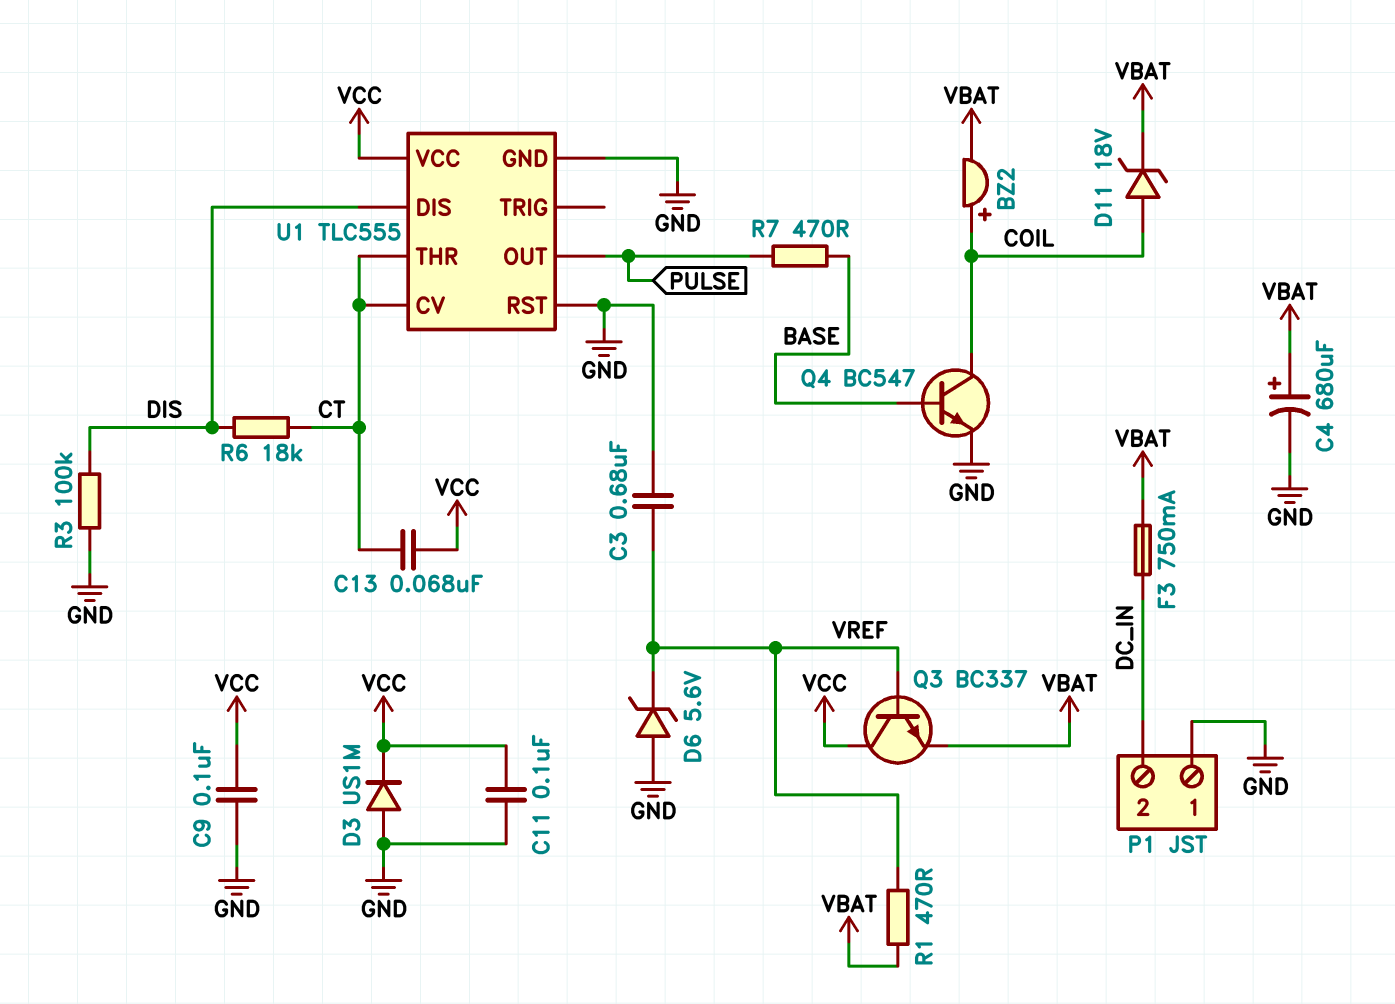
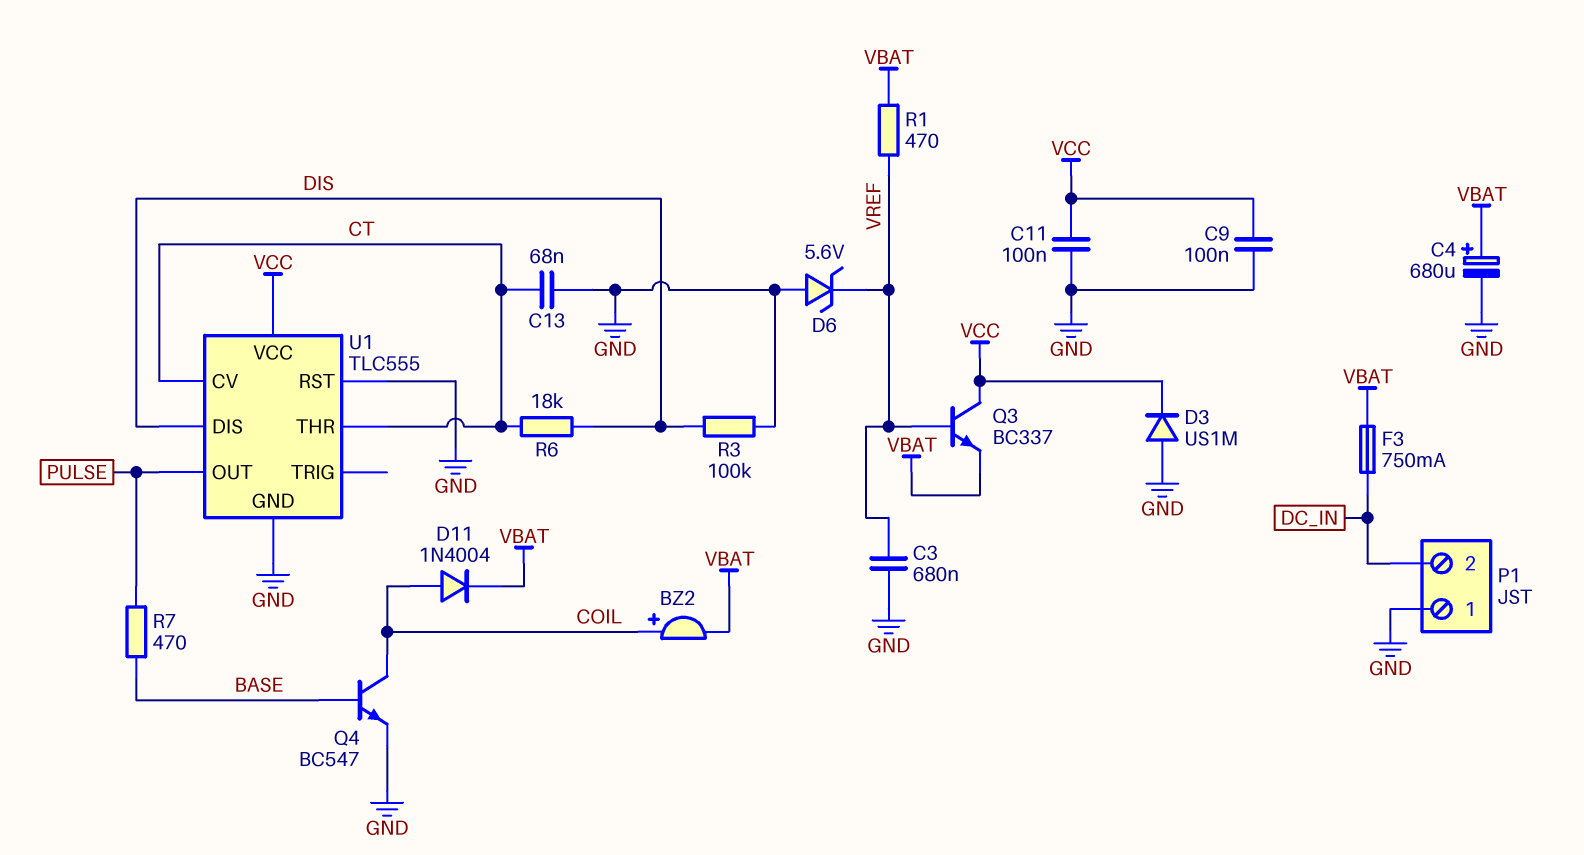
C13: 68nF (CT, VCC) -> 68nF (CT, GND)
D11: zener 18V (A COIL, K VBAT) -> diode 1N4004 (A COIL, K VBAT)

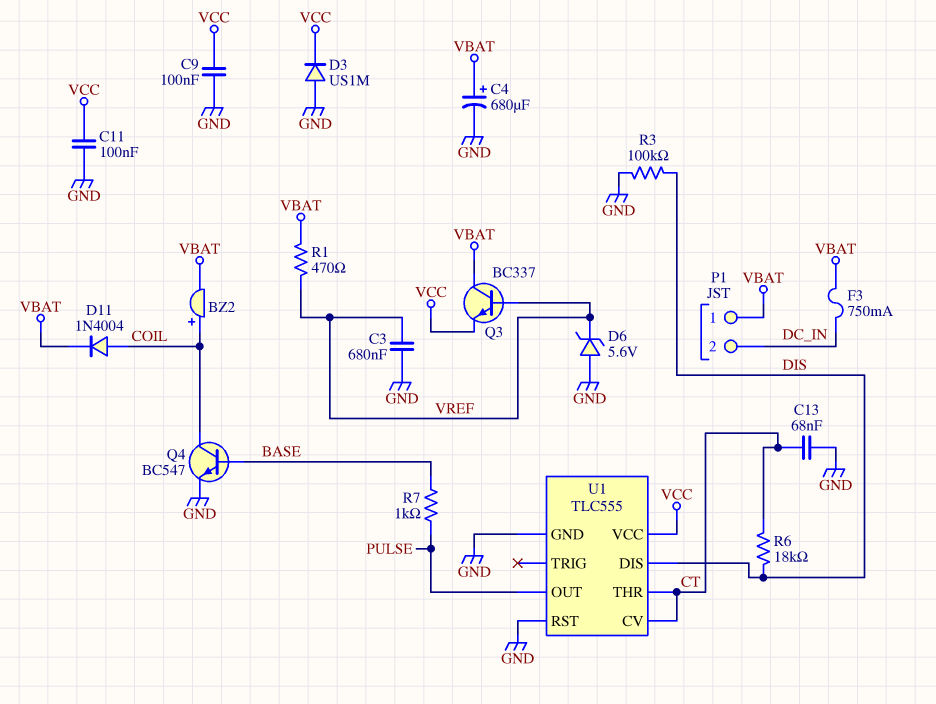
P1 pin 1: GND -> VBAT
Q3: NPN BC337 (B VREF, C VCC, E VBAT) -> NPN BC337 (B VREF, C VBAT, E VCC)
R7: 470 (BASE, PULSE) -> 1k (BASE, PULSE)

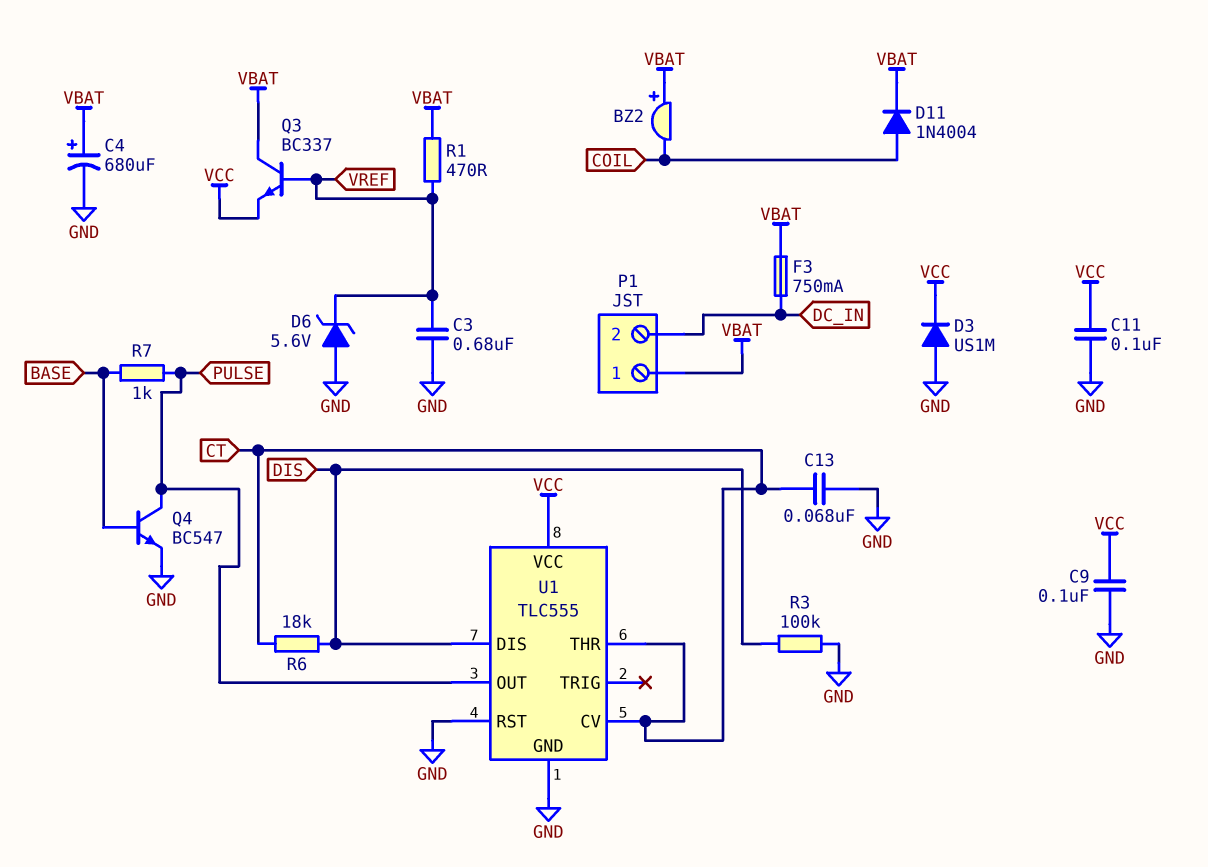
BZ2: buzzer (plus COIL, minus VBAT) -> buzzer (plus VBAT, minus COIL)
Q4: NPN BC547 (B BASE, C COIL, E GND) -> NPN BC547 (B BASE, C PULSE, E GND)

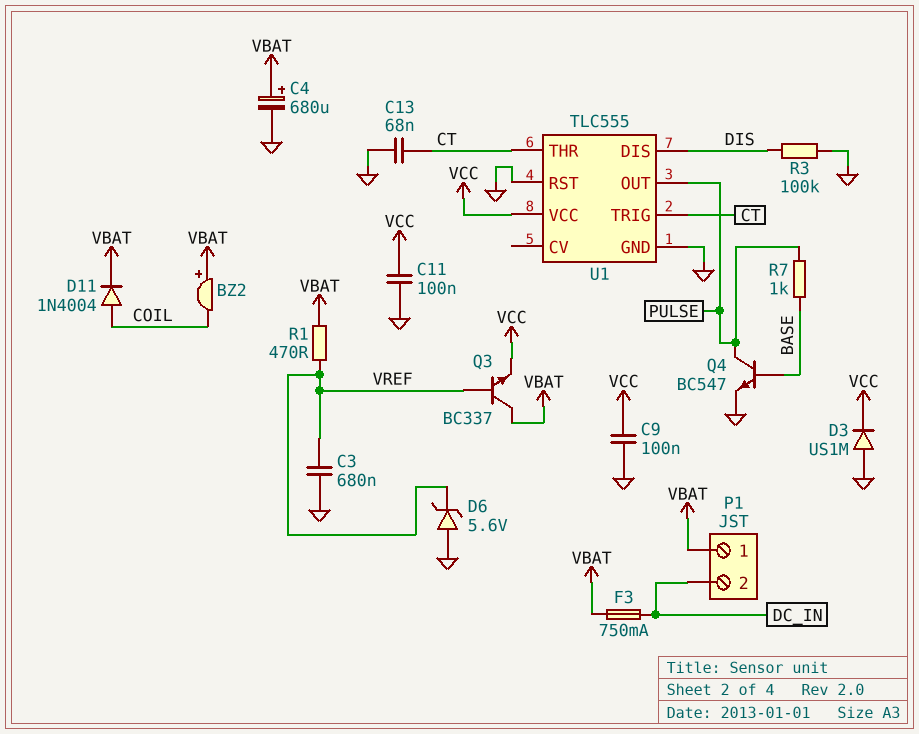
R6: 18k (CT, DIS) -> none
U1 pin CV: CT -> none
U1 pin TRIG: none -> CT

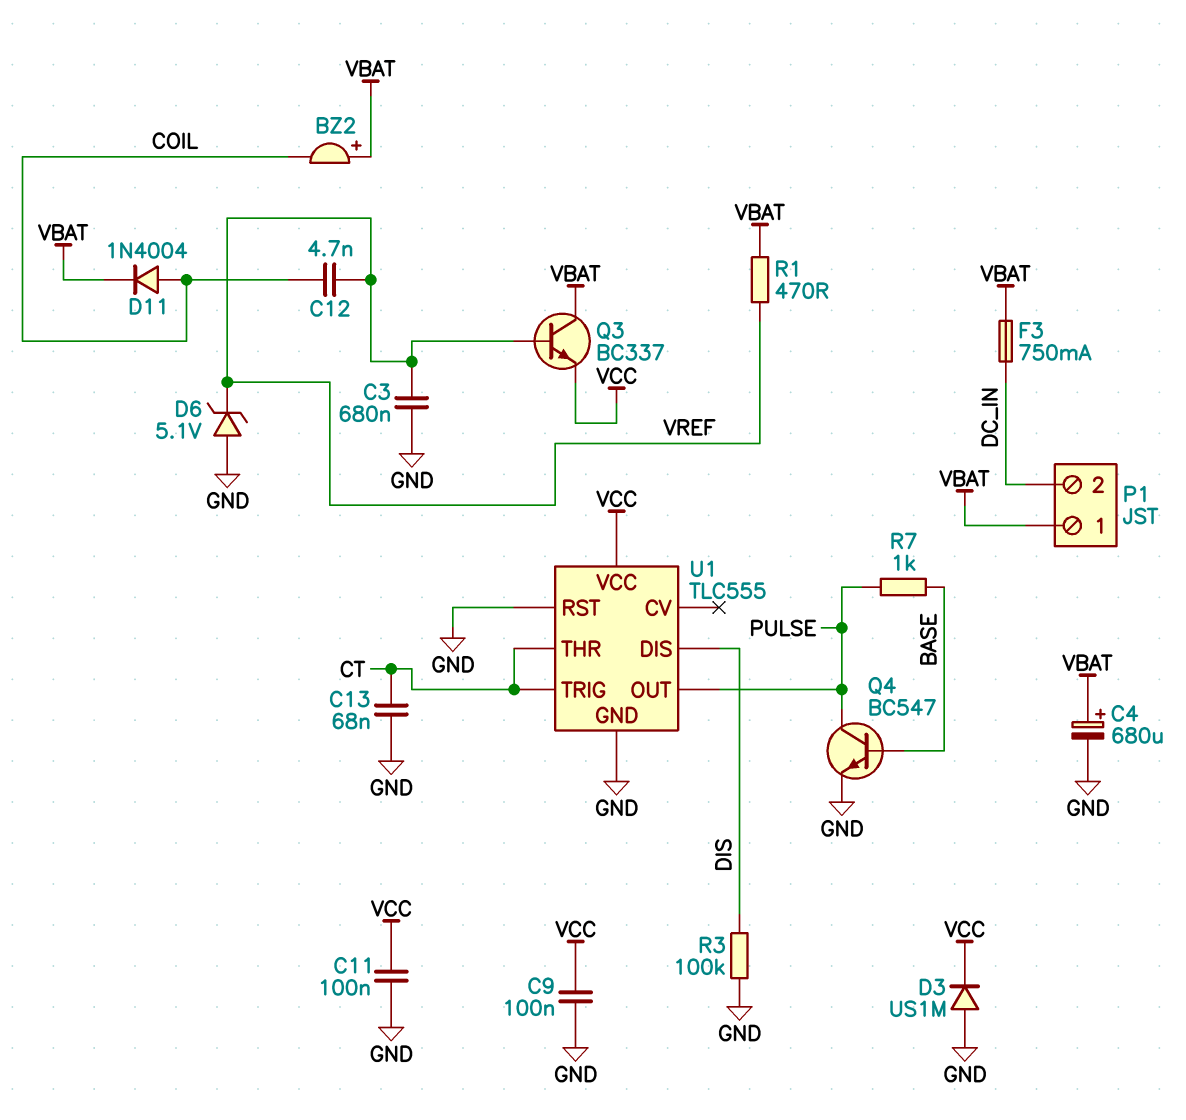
C12: none -> 4.7nF (COIL, VREF)
D6: zener 5.6V (A GND, K VREF) -> zener 5.1V (A GND, K VREF)

